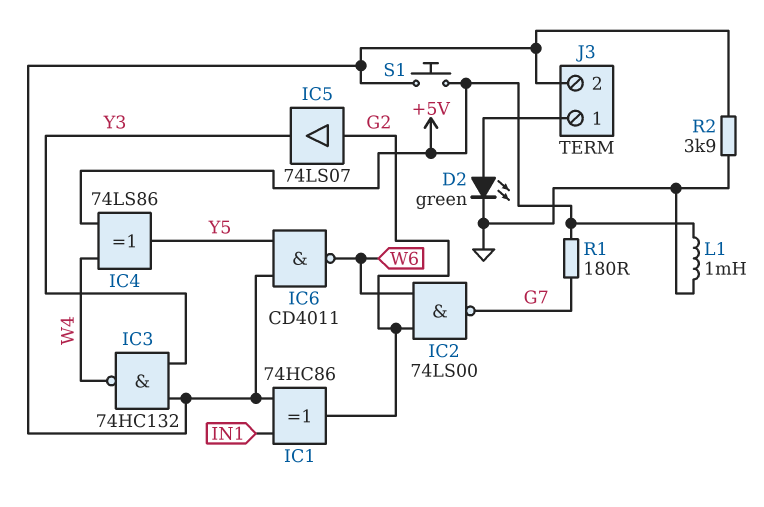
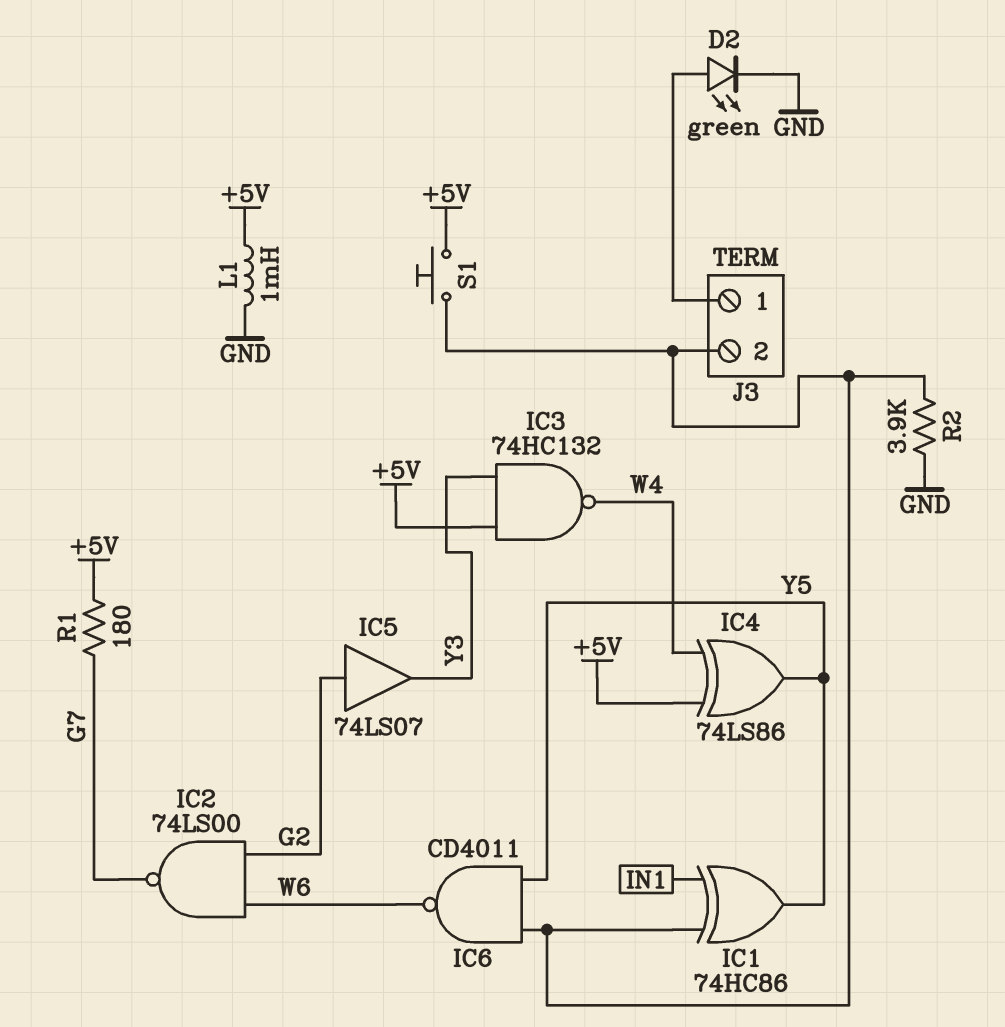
IC1: XOR 74HC86 (in IN1, in J3/2, out G2) -> XOR 74HC86 (in IN1, in J3/2, out Y5)
IC3: NAND 74HC132 (in J3/2, in Y3, out W4) -> NAND 74HC132 (in +5V, in Y3, out W4)

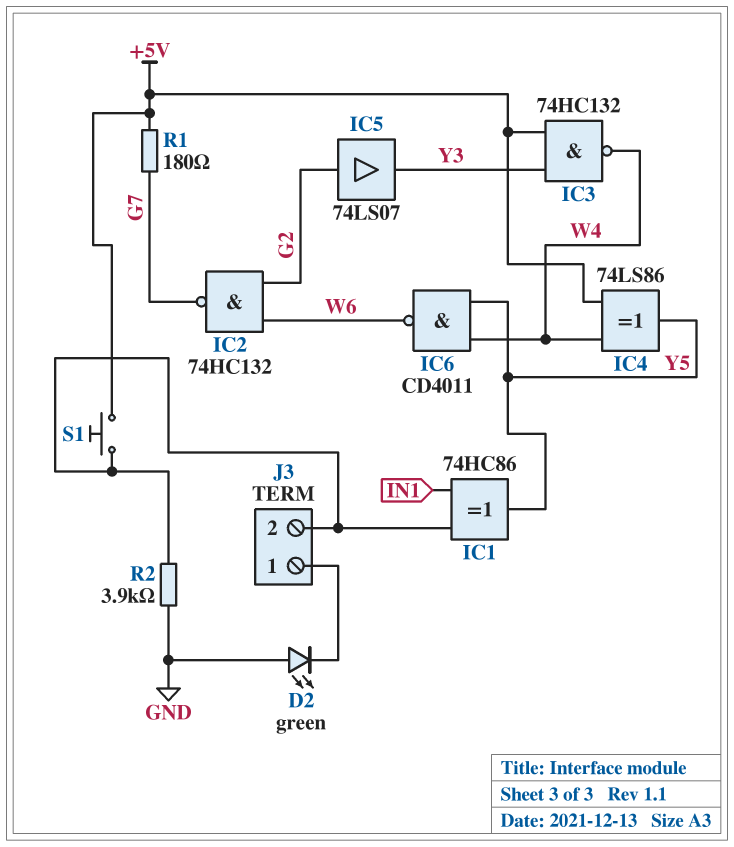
D2: LED green (A J3/1, K GND) -> LED green (A GND, K J3/1)
IC2: NAND 74LS00 (in G2, in W6, out G7) -> NAND 74HC132 (in G2, in W6, out G7)
IC6: NAND CD4011 (in J3/2, in Y5, out W6) -> NAND CD4011 (in W4, in Y5, out W6)
L1: 1mH (+5V, GND) -> none

